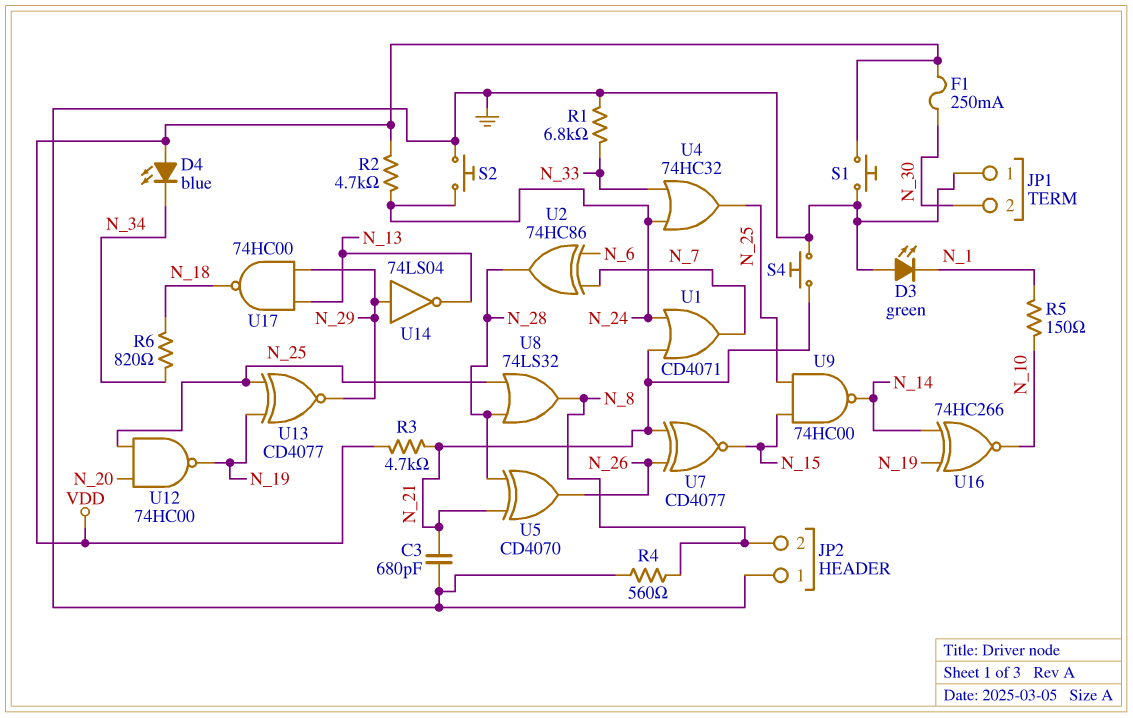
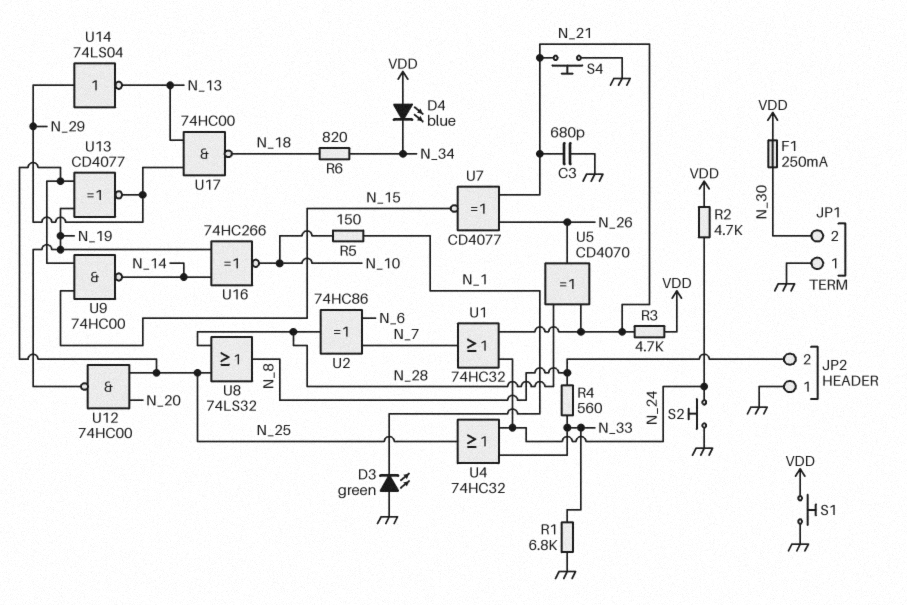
R4: 560 (GND, N_8) -> 560 (N_8, N_33)
U1: OR CD4071 (in N_21, in N_24, out N_7) -> OR 74HC32 (in N_21, in N_24, out N_7)

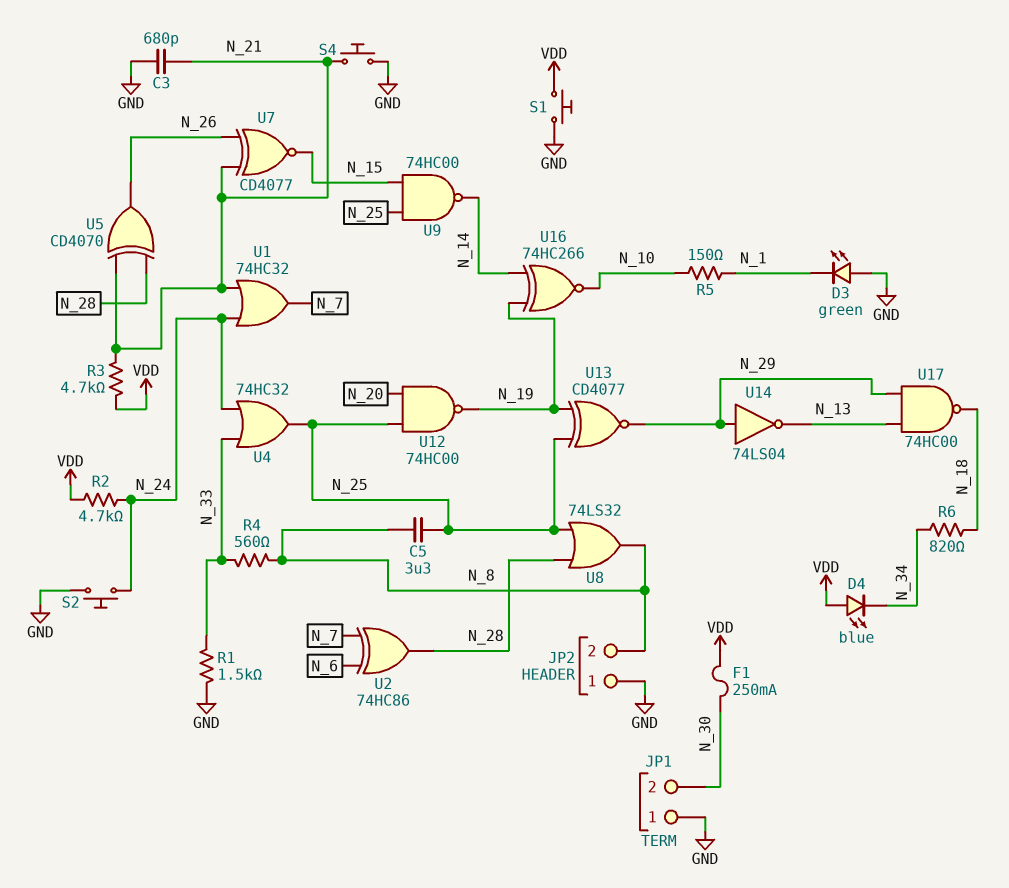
C5: none -> 3.3uF (N_8, N_25)
R1: 6.8k (GND, N_33) -> 1.5k (GND, N_33)

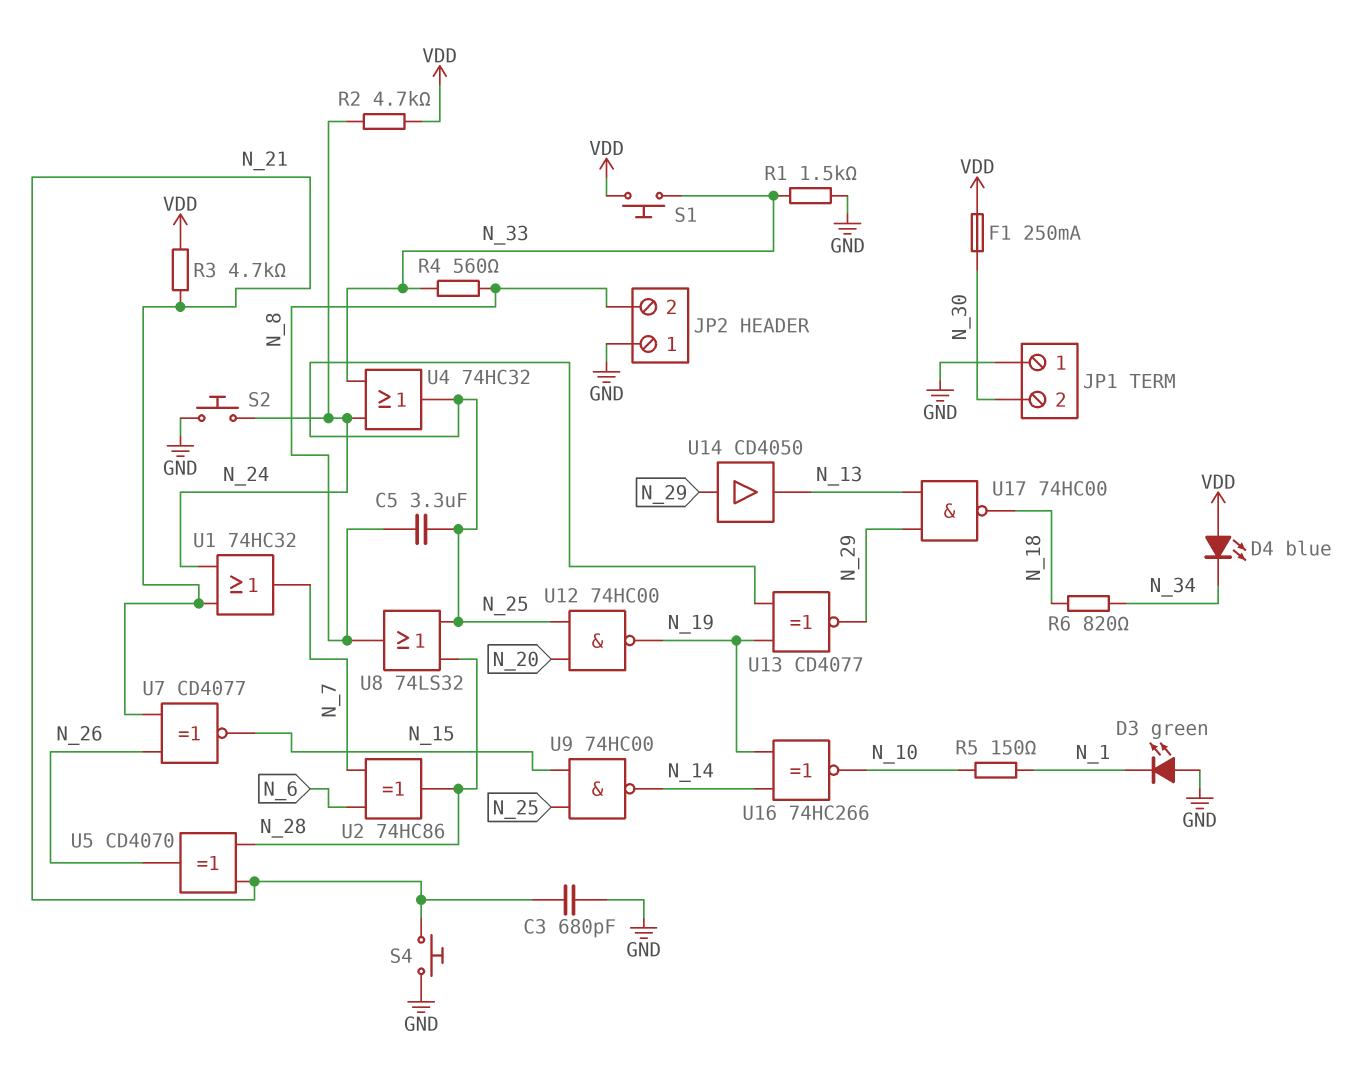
S1: button (GND, VDD) -> button (N_33, VDD)
U14: NOT 74LS04 (in N_29, out N_13) -> buffer CD4050 (in N_29, out N_13)

